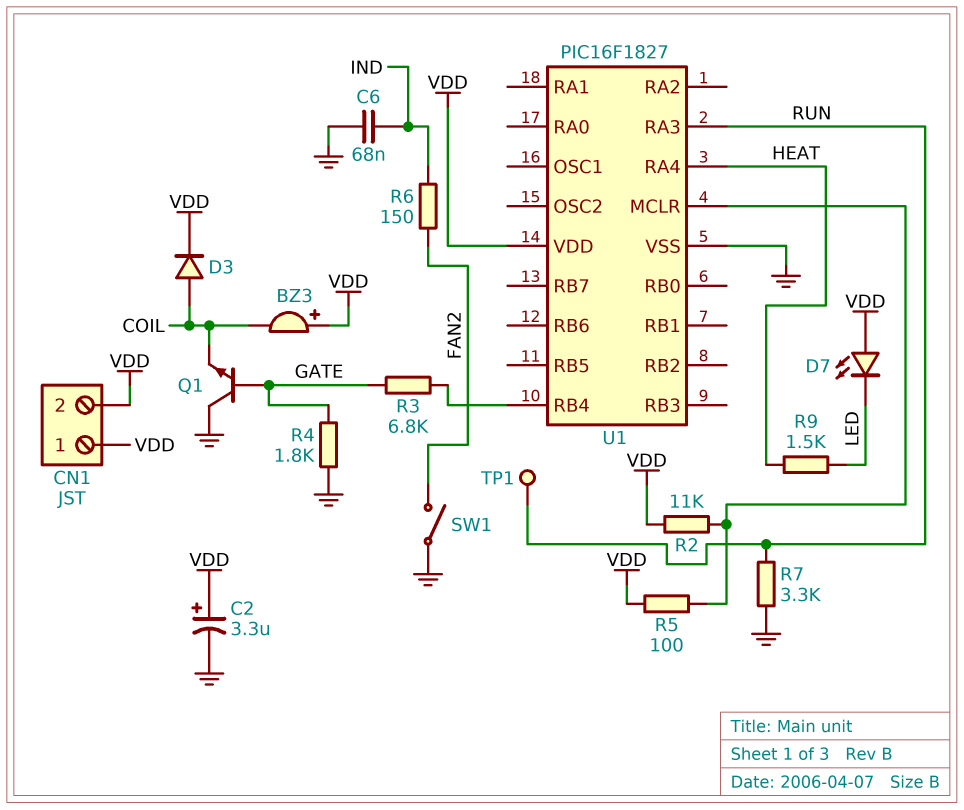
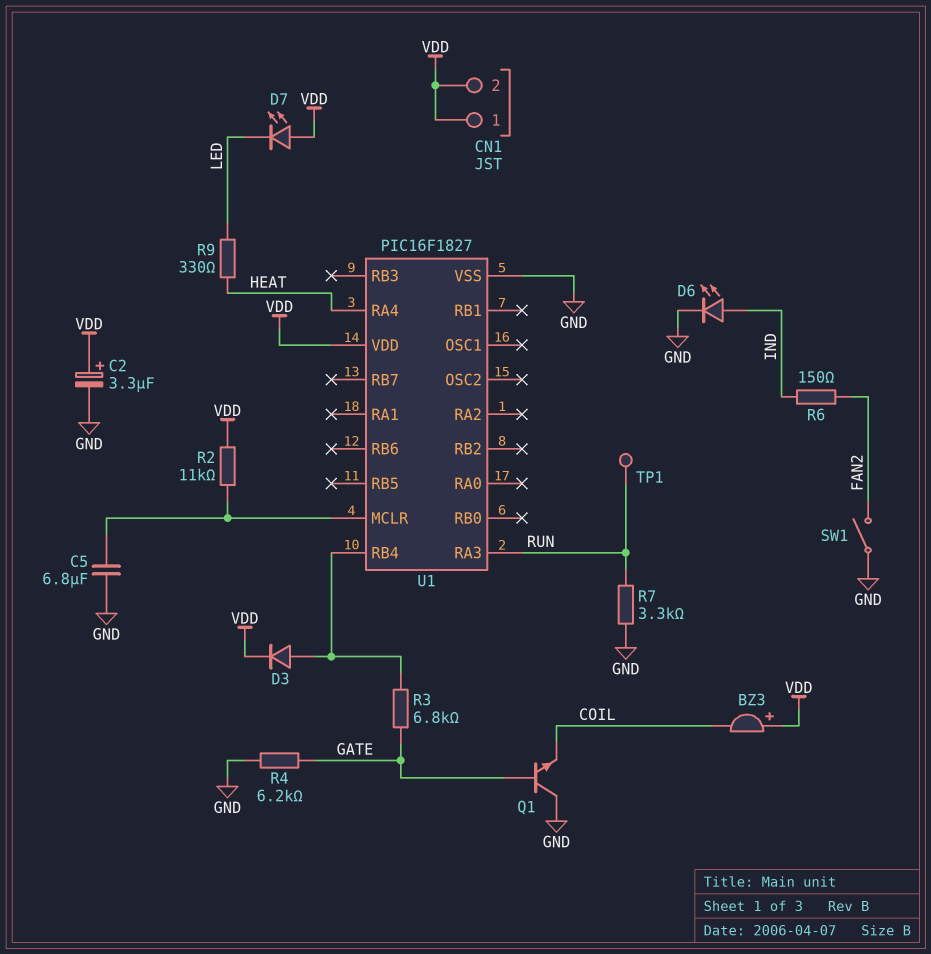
C5: none -> 6.8uF (GND, U1/MCLR)
C6: 68nF (GND, IND) -> none
D3: diode (A COIL, K VDD) -> diode (A U1/RB4, K VDD)
D6: none -> LED (A IND, K GND)
R4: 1.8k (GATE, GND) -> 6.2k (GATE, GND)
R5: 100 (U1/MCLR, VDD) -> none
R9: 1.5k (HEAT, LED) -> 330 (HEAT, LED)

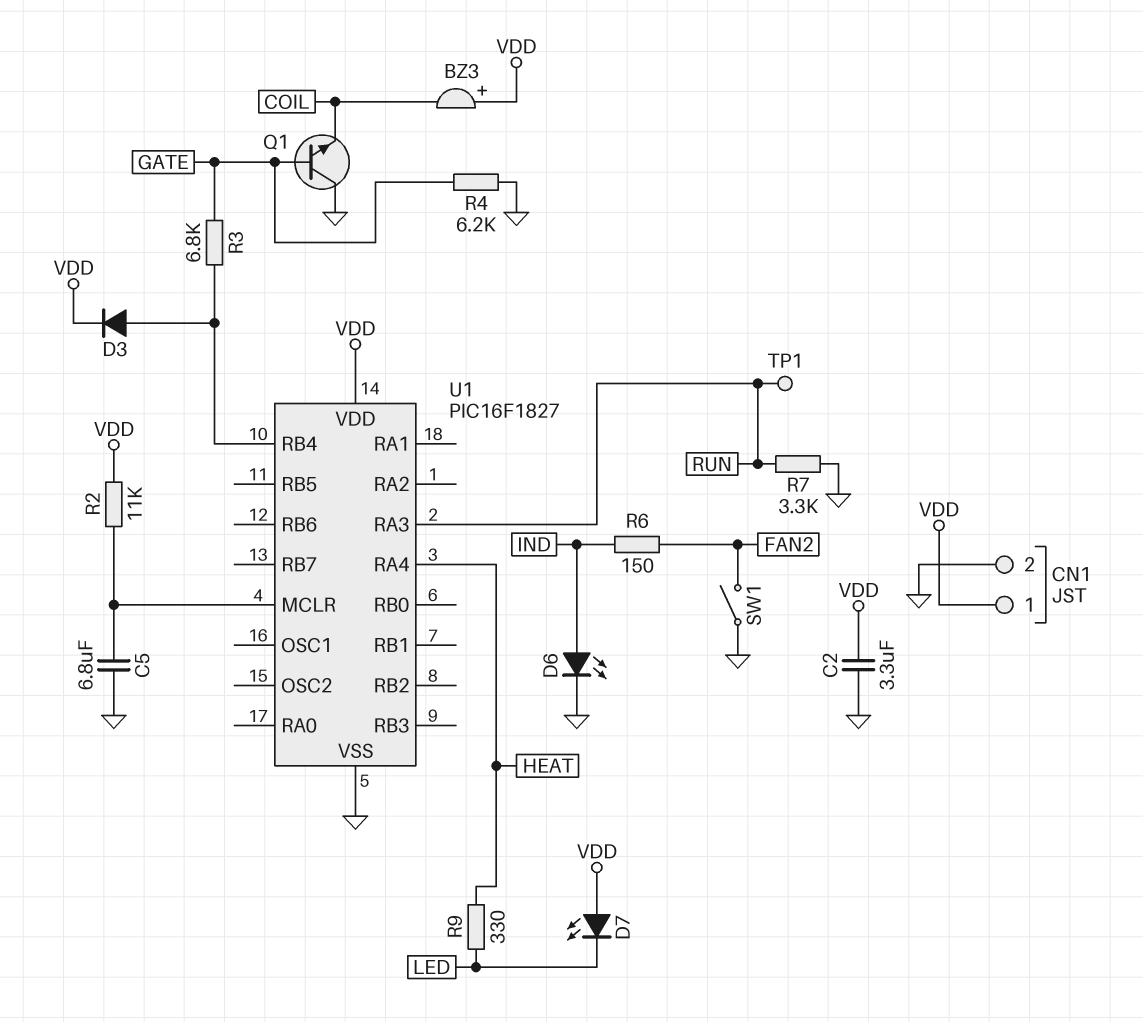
C2: 3.3uF (plus VDD, minus GND) -> 3.3uF (GND, VDD)
CN1 pin 2: VDD -> GND

